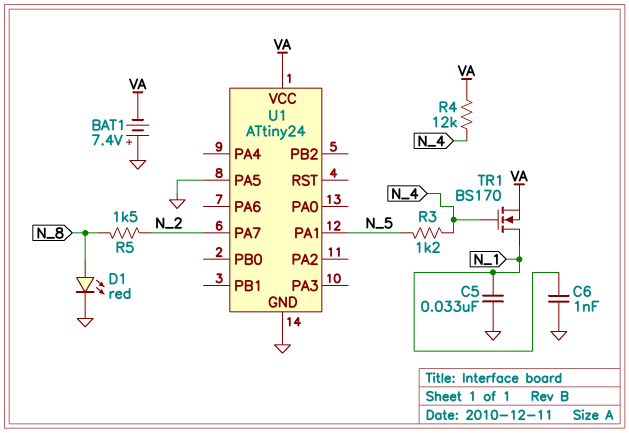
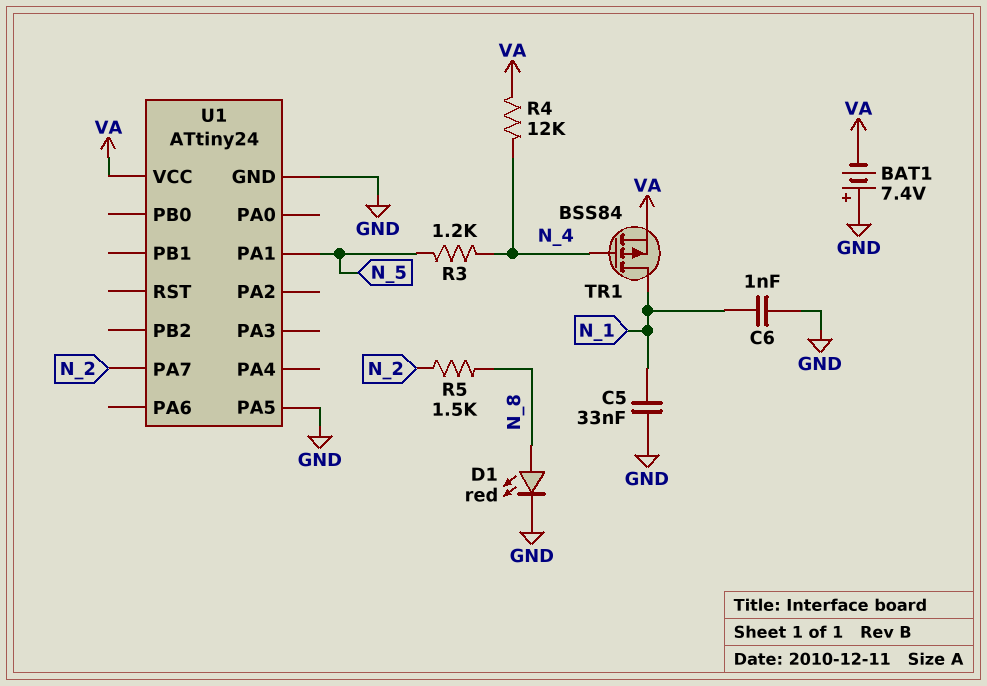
TR1: NMOS BS170 (G N_4, D N_1, S VA) -> PMOS BSS84 (G N_4, D N_1, S VA)

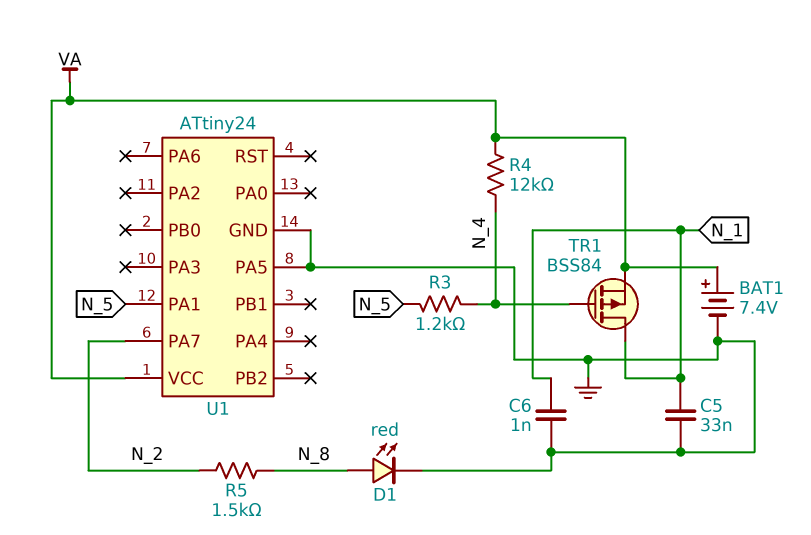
BAT1: 7.4V (plus GND, minus VA) -> 7.4V (plus VA, minus GND)

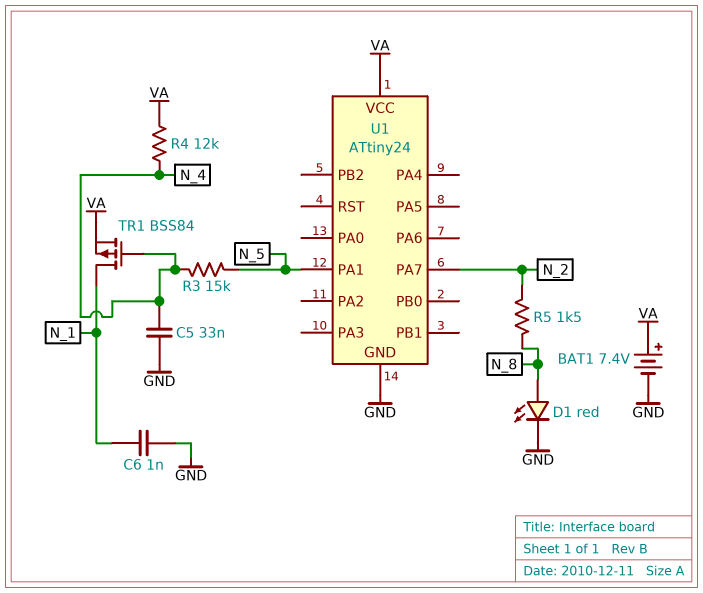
C5: 33nF (GND, N_1) -> 33nF (GND, N_4)
R3: 1.2k (N_4, N_5) -> 15k (N_4, N_5)
U1 pin PA5: GND -> none

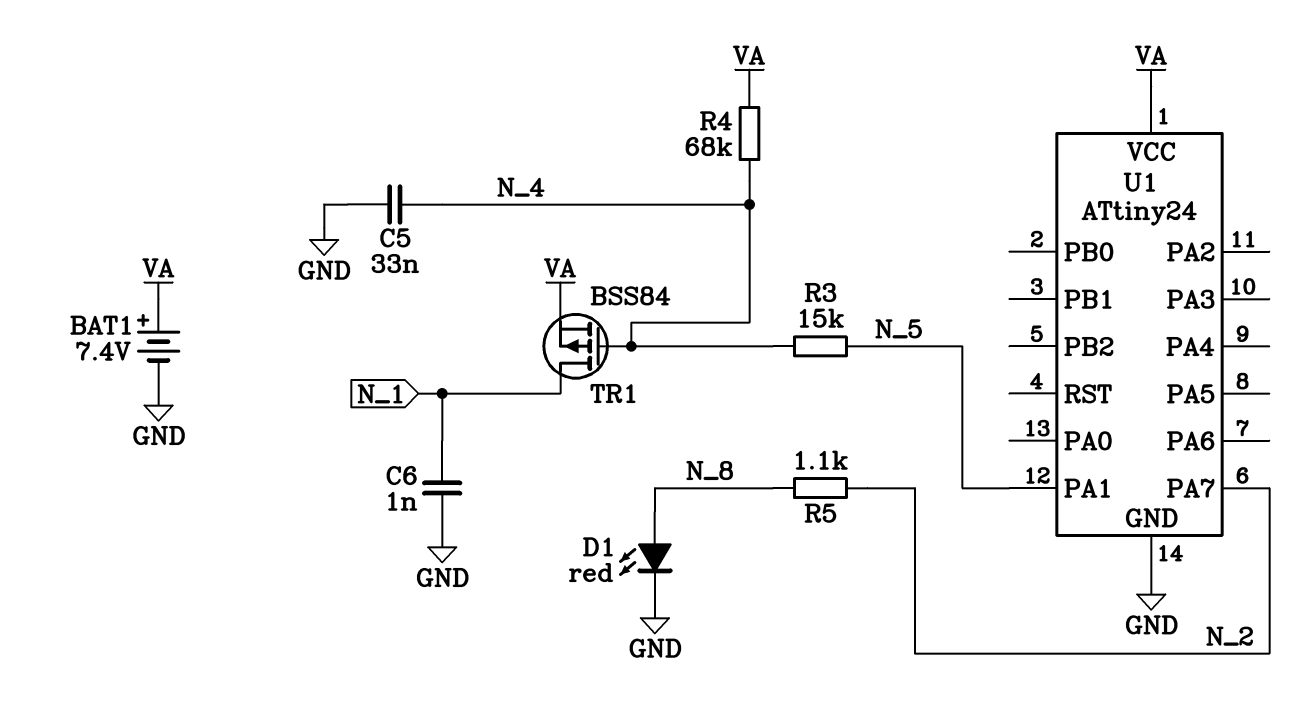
R4: 12k (N_4, VA) -> 68k (N_4, VA)
R5: 1.5k (N_2, N_8) -> 1.1k (N_2, N_8)

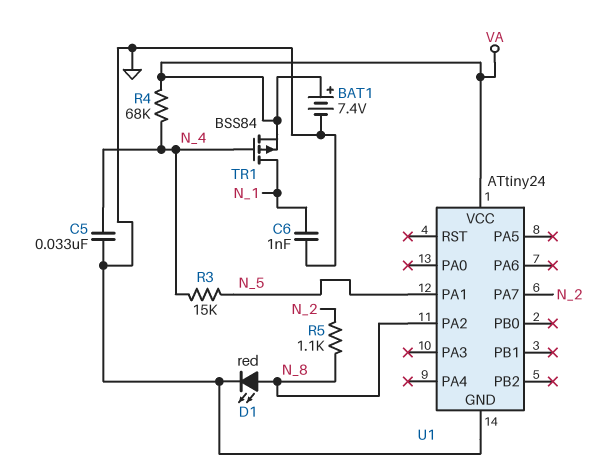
U1 pin PA2: none -> N_8

